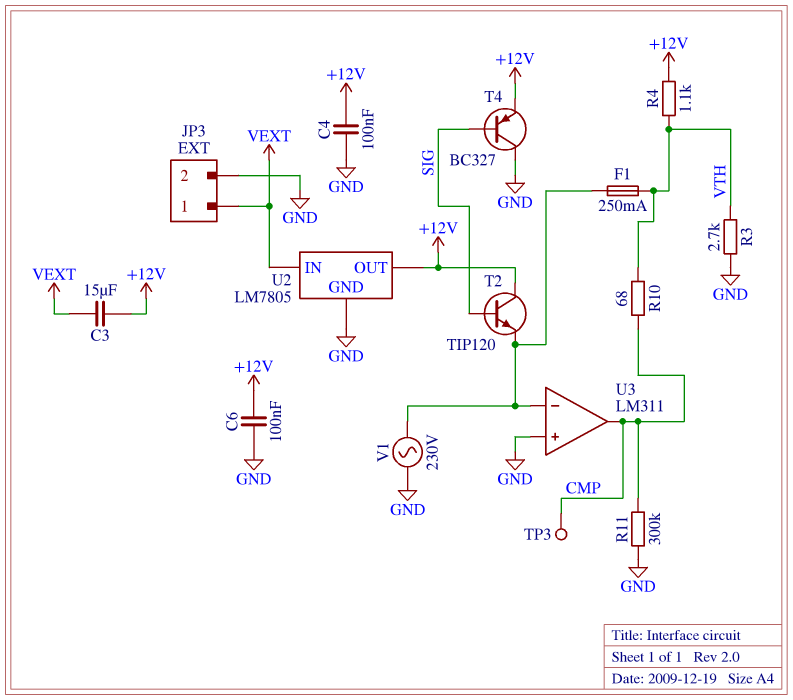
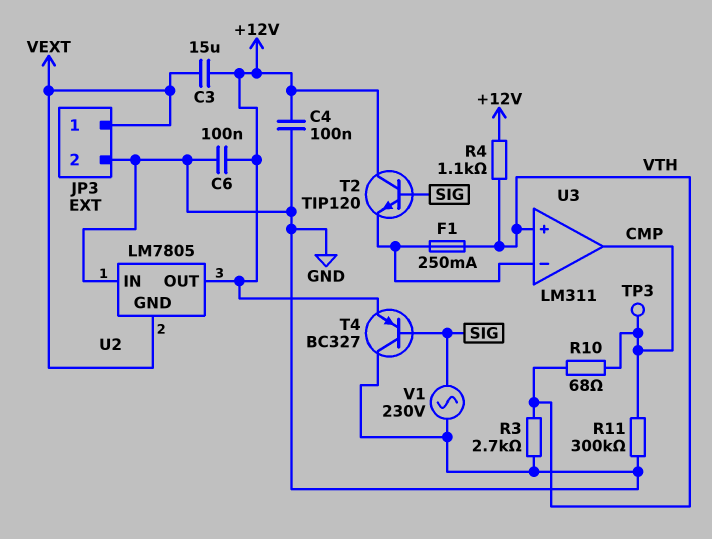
U2 pin GND: GND -> VEXT
U2 pin IN: VEXT -> GND
U3 pin in+: GND -> VTH
V1: AC 230V (GND, U3/in-) -> AC 230V (GND, SIG)

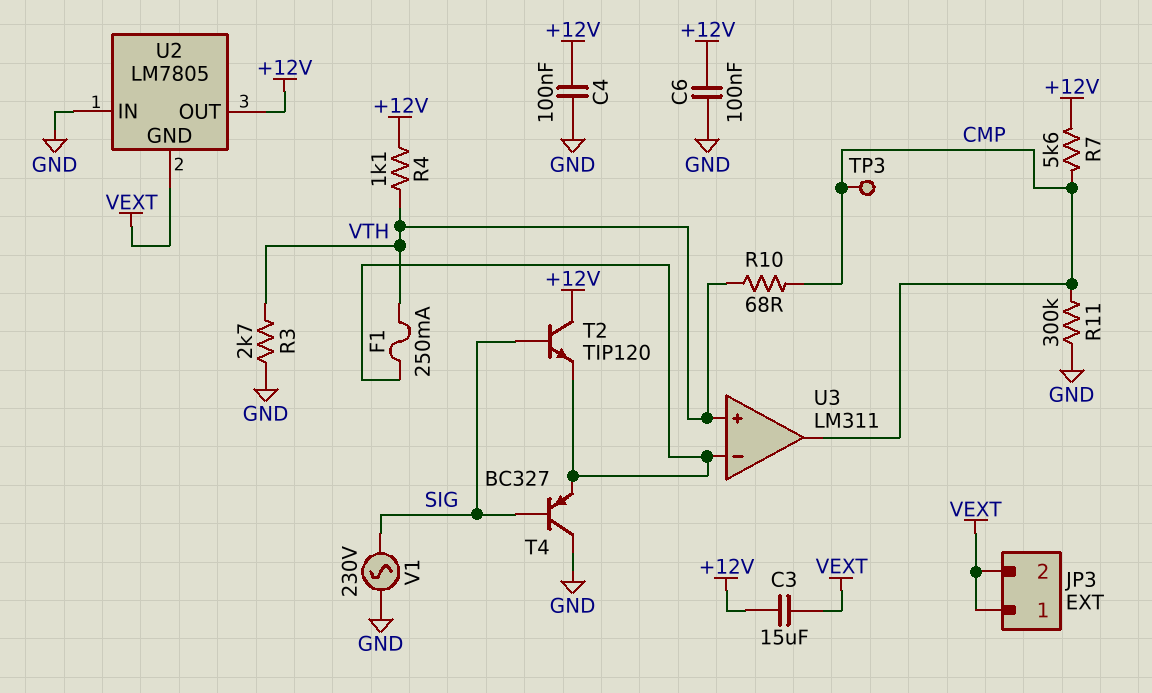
JP3 pin 2: GND -> VEXT
R7: none -> 5.6k (+12V, CMP)
T4: PNP BC327 (B SIG, C GND, E +12V) -> PNP BC327 (B SIG, C GND, E U3/in-)

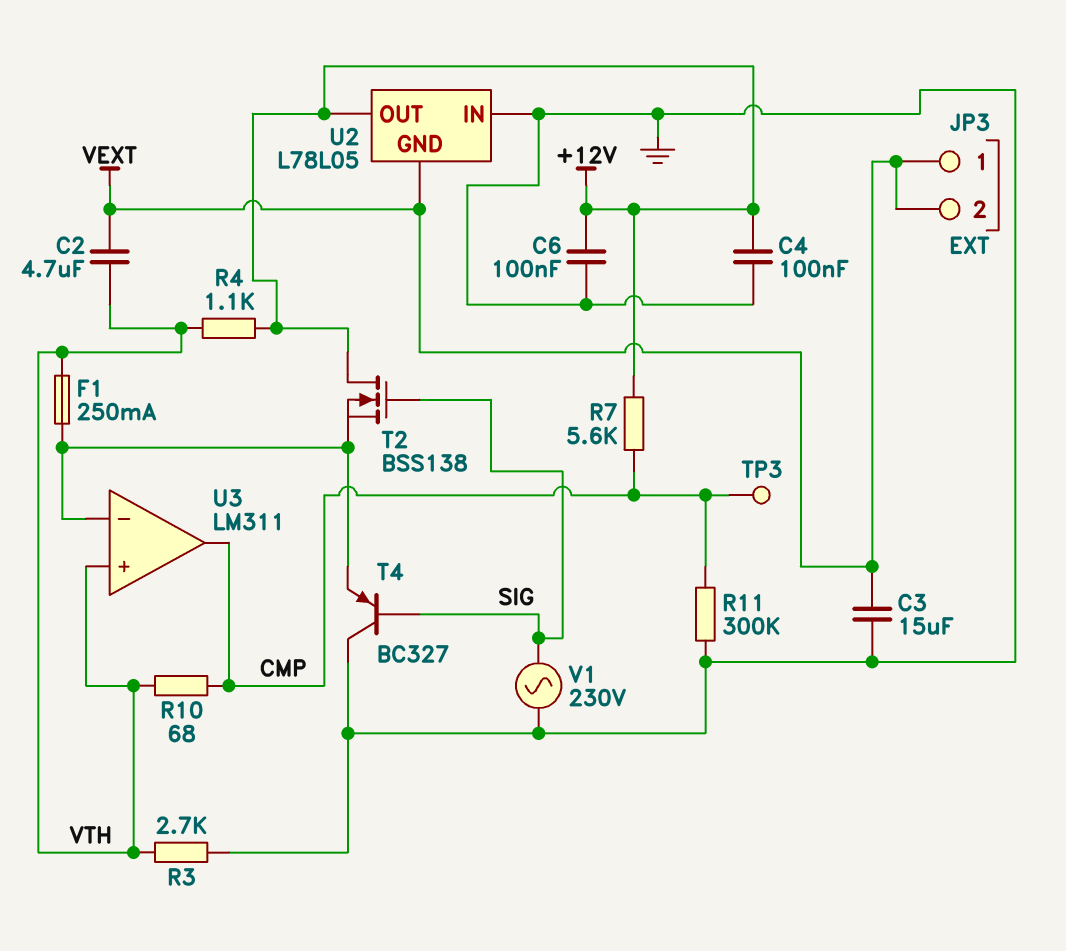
C2: none -> 4.7uF (VEXT, VTH)
C3: 15uF (+12V, VEXT) -> 15uF (GND, VEXT)
T2: NPN TIP120 (B SIG, C +12V, E U3/in-) -> NMOS BSS138 (G SIG, D +12V, S U3/in-)
U2: LM7805 -> L78L05

